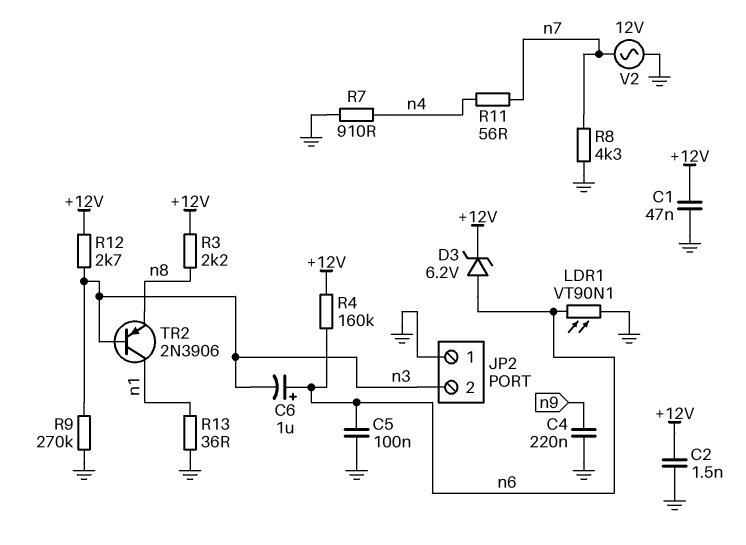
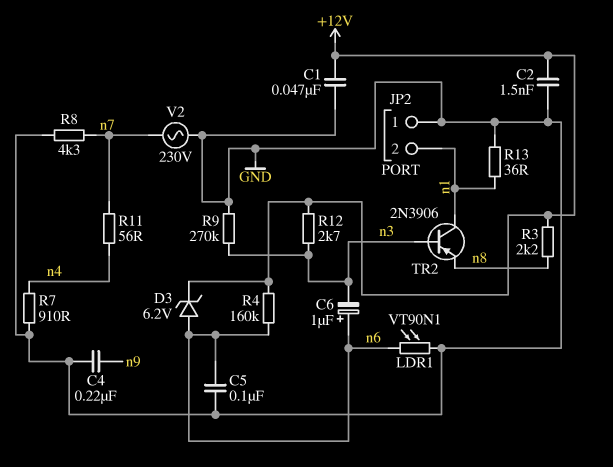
JP2 pin 2: n3 -> n1
V2: AC 12V (GND, n7) -> AC 230V (GND, n7)

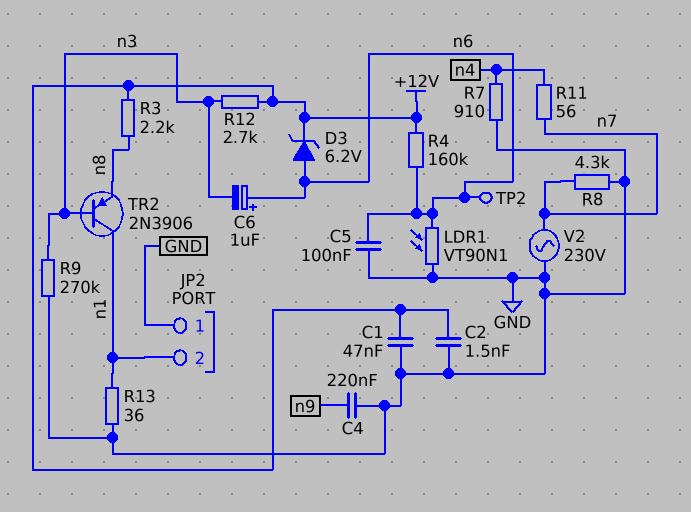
TP2: none -> test point (n6)

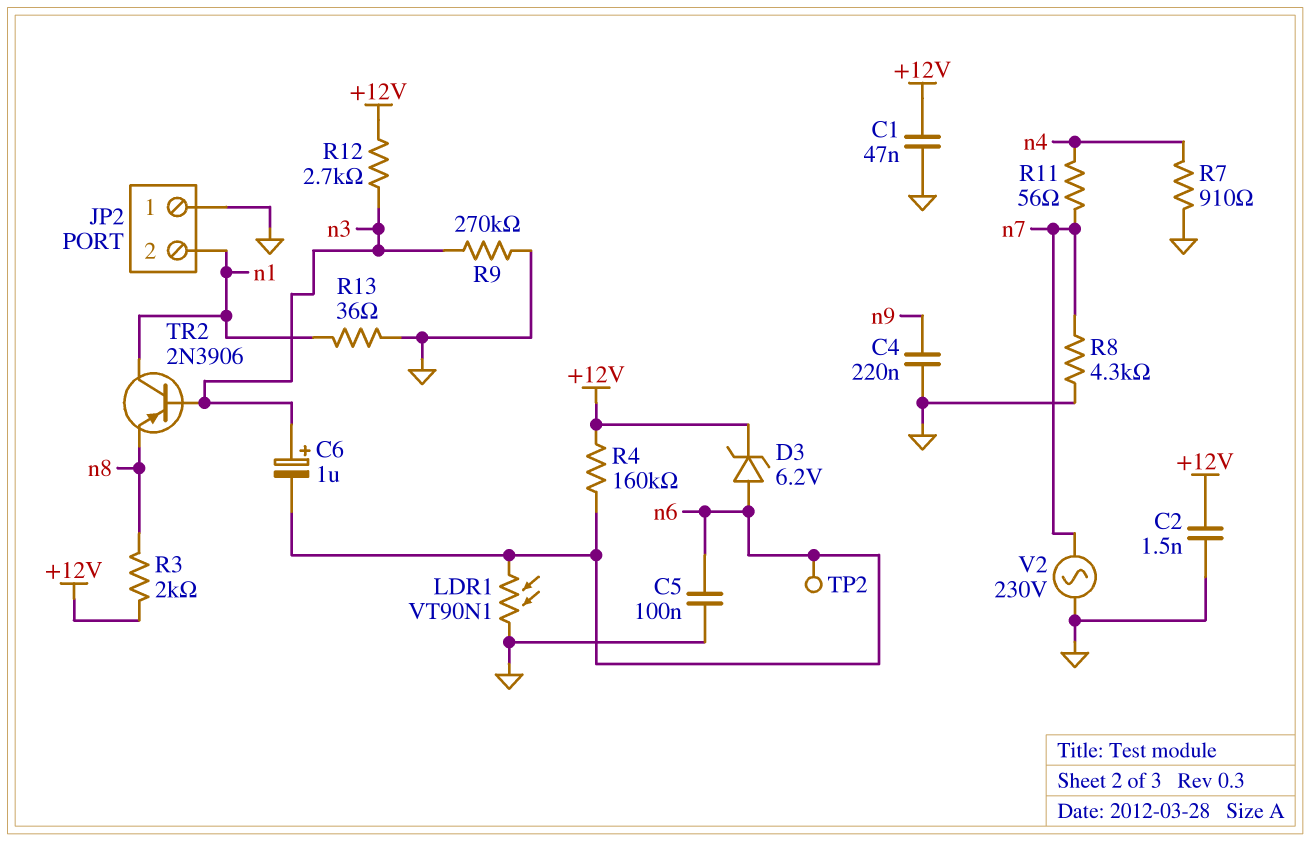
C6: 1uF (plus n6, minus n3) -> 1uF (plus n3, minus n6)
R3: 2.2k (+12V, n8) -> 2k (+12V, n8)

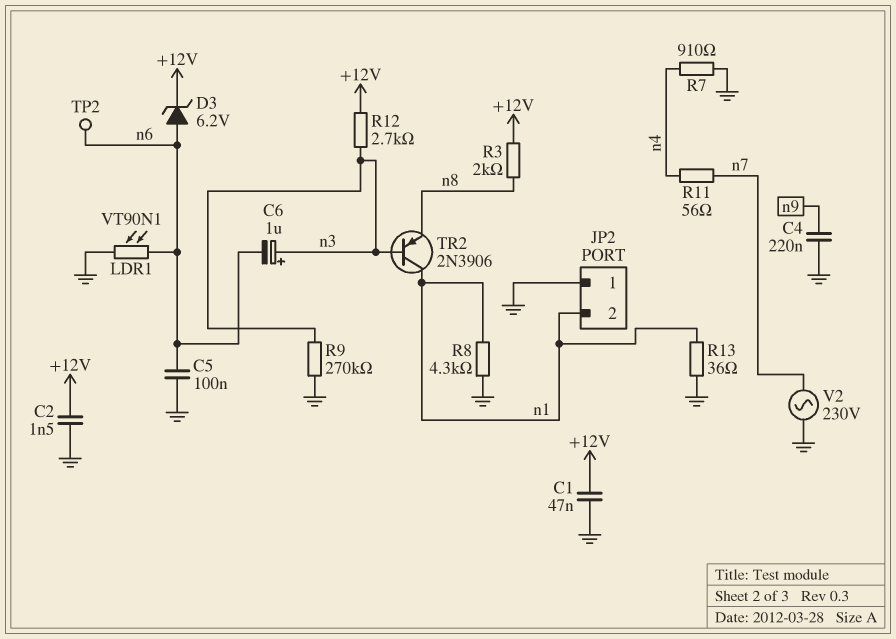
R4: 160k (+12V, n6) -> none
R8: 4.3k (GND, n7) -> 4.3k (GND, n1)

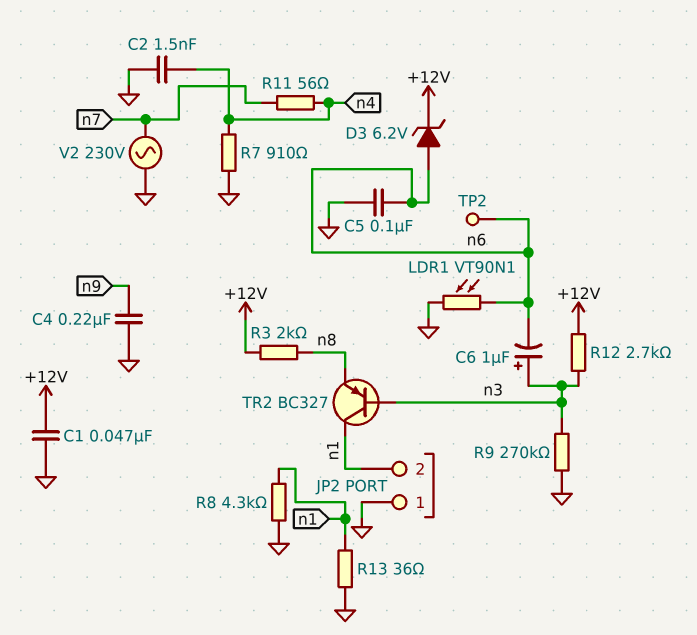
C2: 1.5nF (+12V, GND) -> 1.5nF (GND, n4)
TR2: PNP 2N3906 (B n3, C n1, E n8) -> PNP BC327 (B n3, C n1, E n8)

